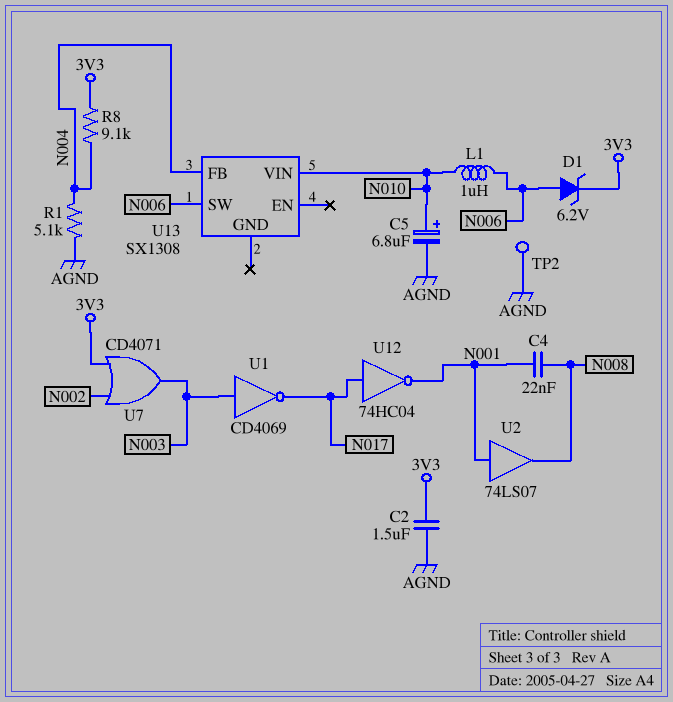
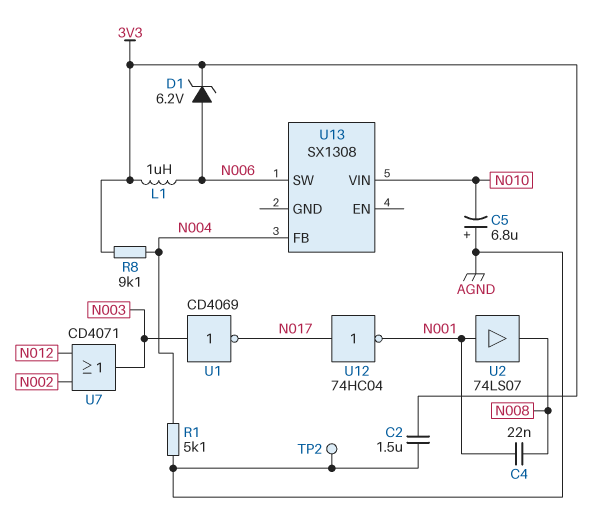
C5: 6.8uF (plus N010, minus AGND) -> 6.8uF (plus AGND, minus N010)
L1: 1uH (N006, N010) -> 1uH (3V3, N006)
U7: OR CD4071 (in 3V3, in N002, out N003) -> OR CD4071 (in N002, in N012, out N003)

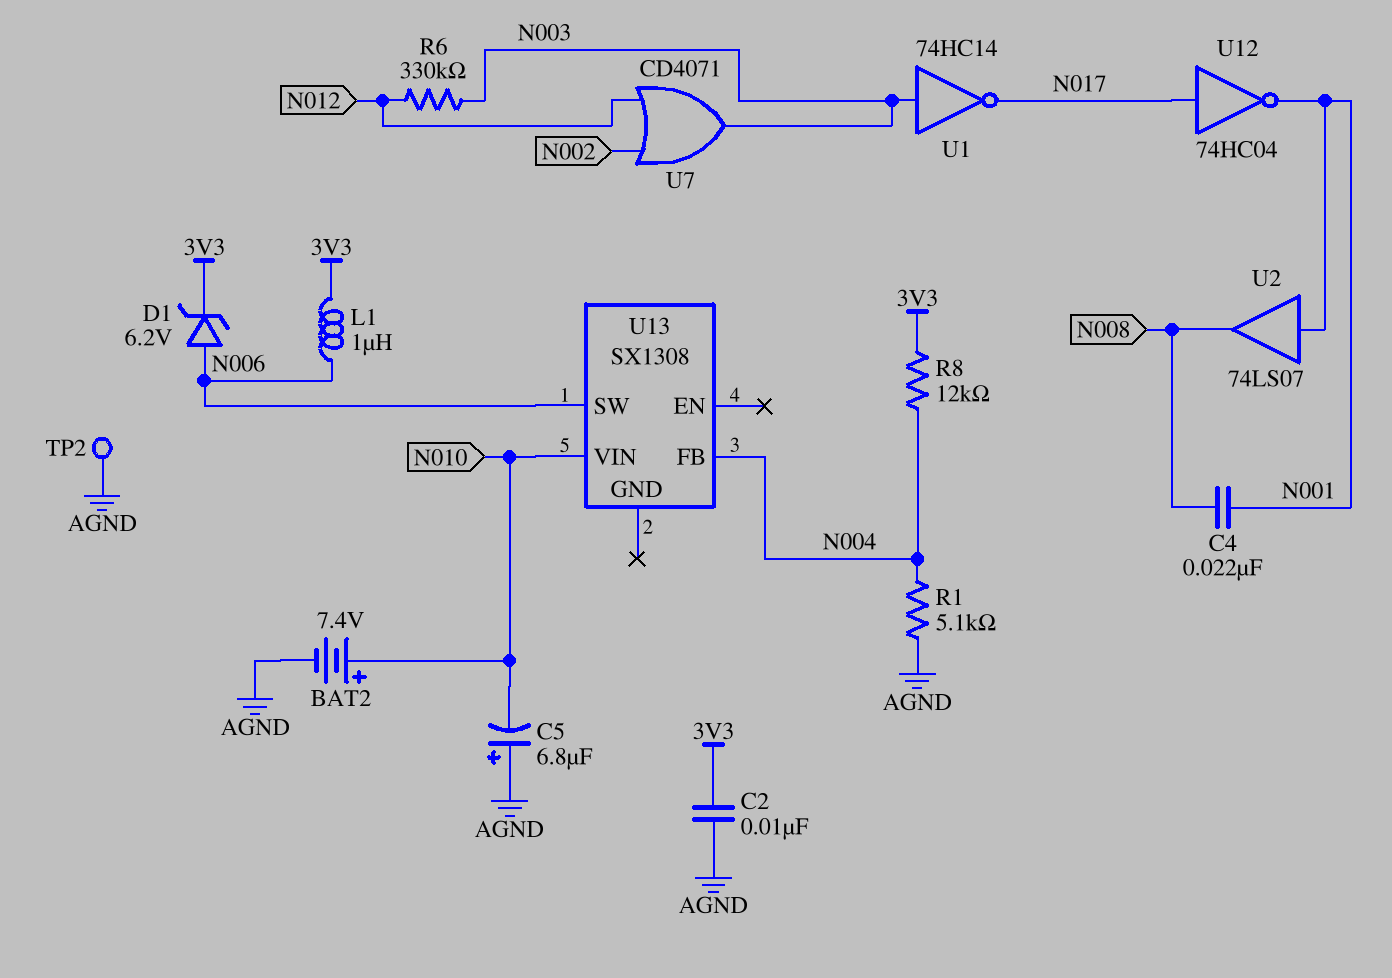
BAT2: none -> 7.4V (plus N010, minus AGND)
C2: 1.5uF (3V3, AGND) -> 10nF (3V3, AGND)
R6: none -> 330k (N003, N012)
R8: 9.1k (3V3, N004) -> 12k (3V3, N004)
U1: NOT CD4069 (in N003, out N017) -> NOT 74HC14 (in N003, out N017)

